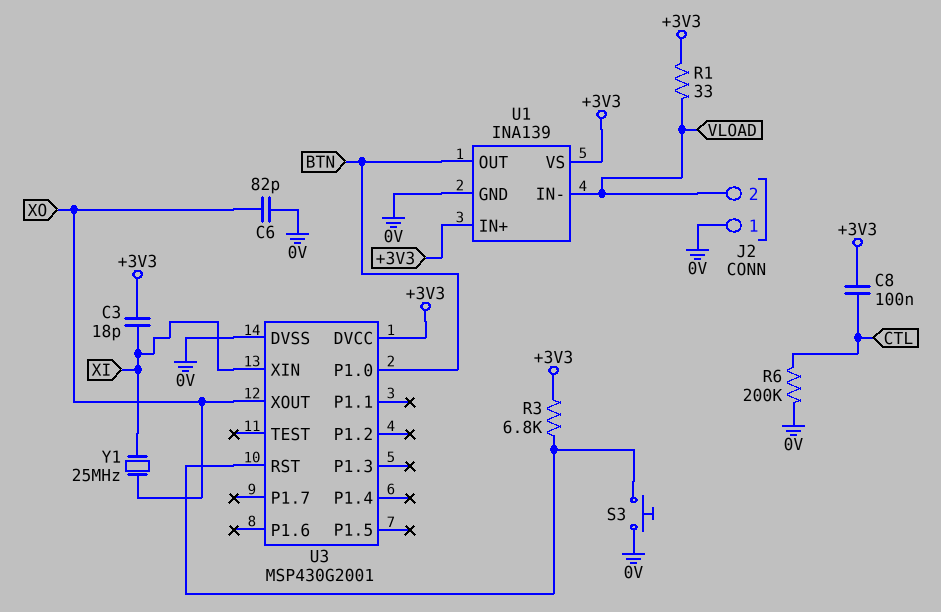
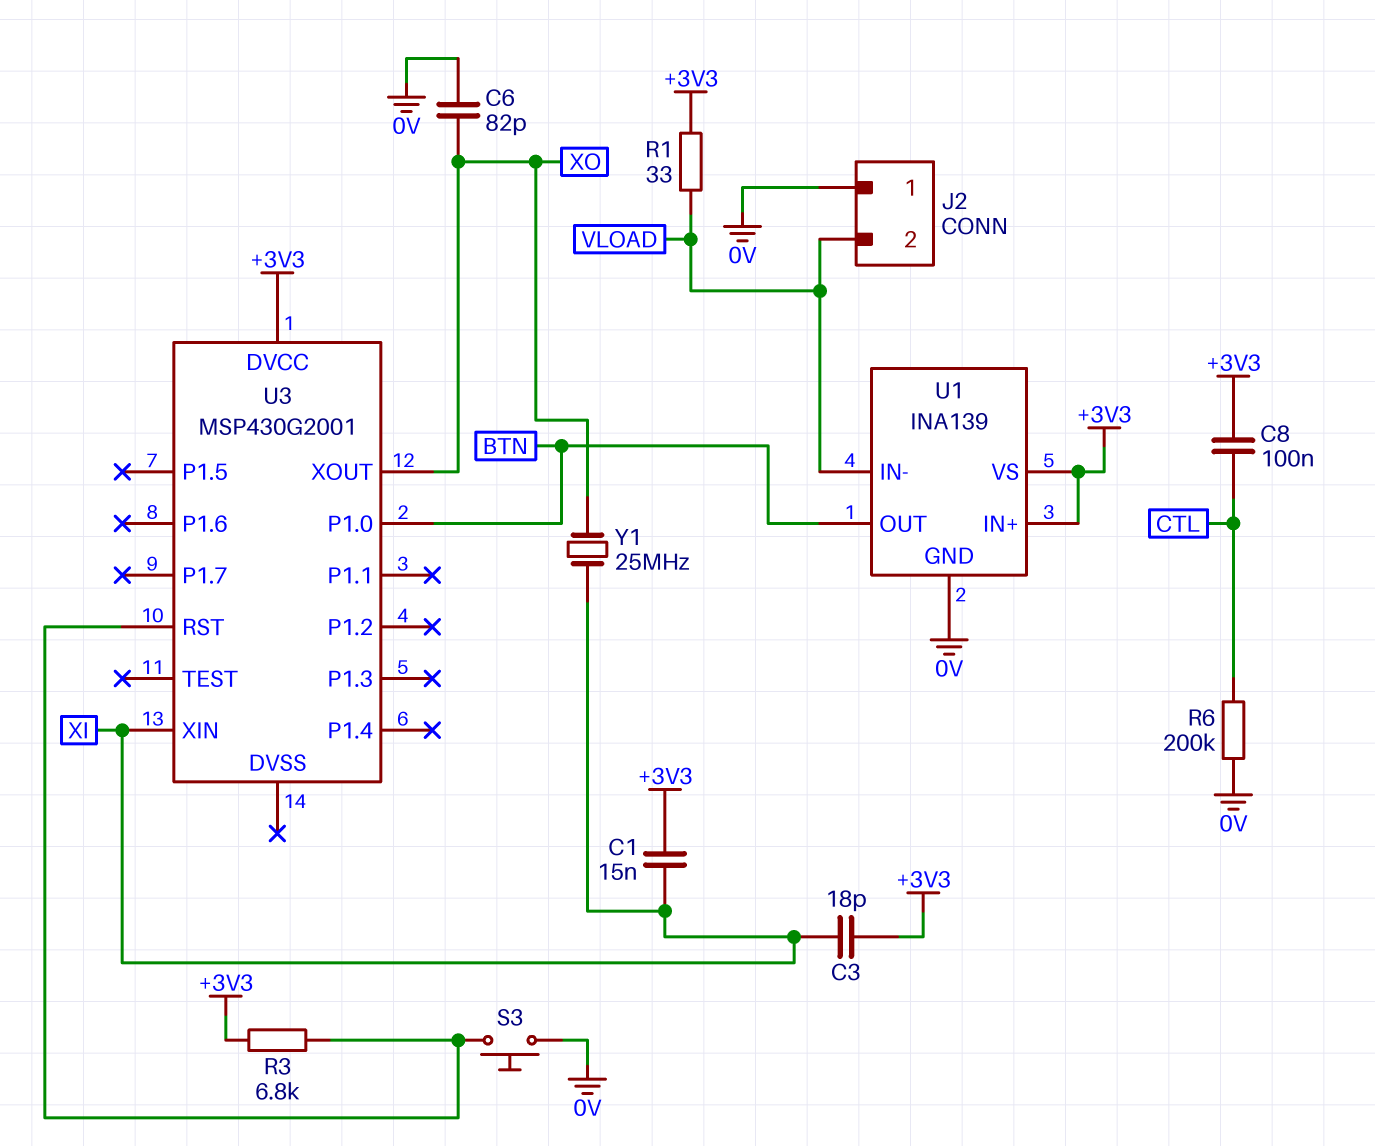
C1: none -> 15nF (+3V3, XI)
U3 pin DVSS: 0V -> none

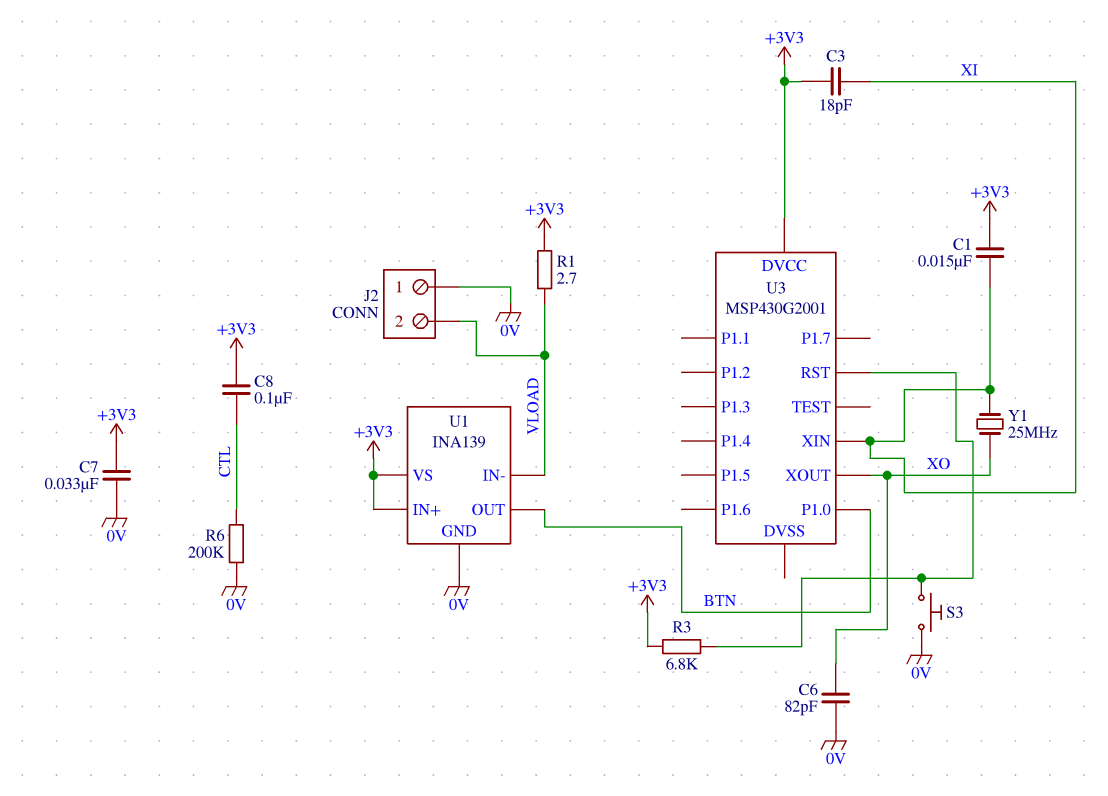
C7: none -> 33nF (+3V3, 0V)
R1: 33 (+3V3, VLOAD) -> 2.7 (+3V3, VLOAD)

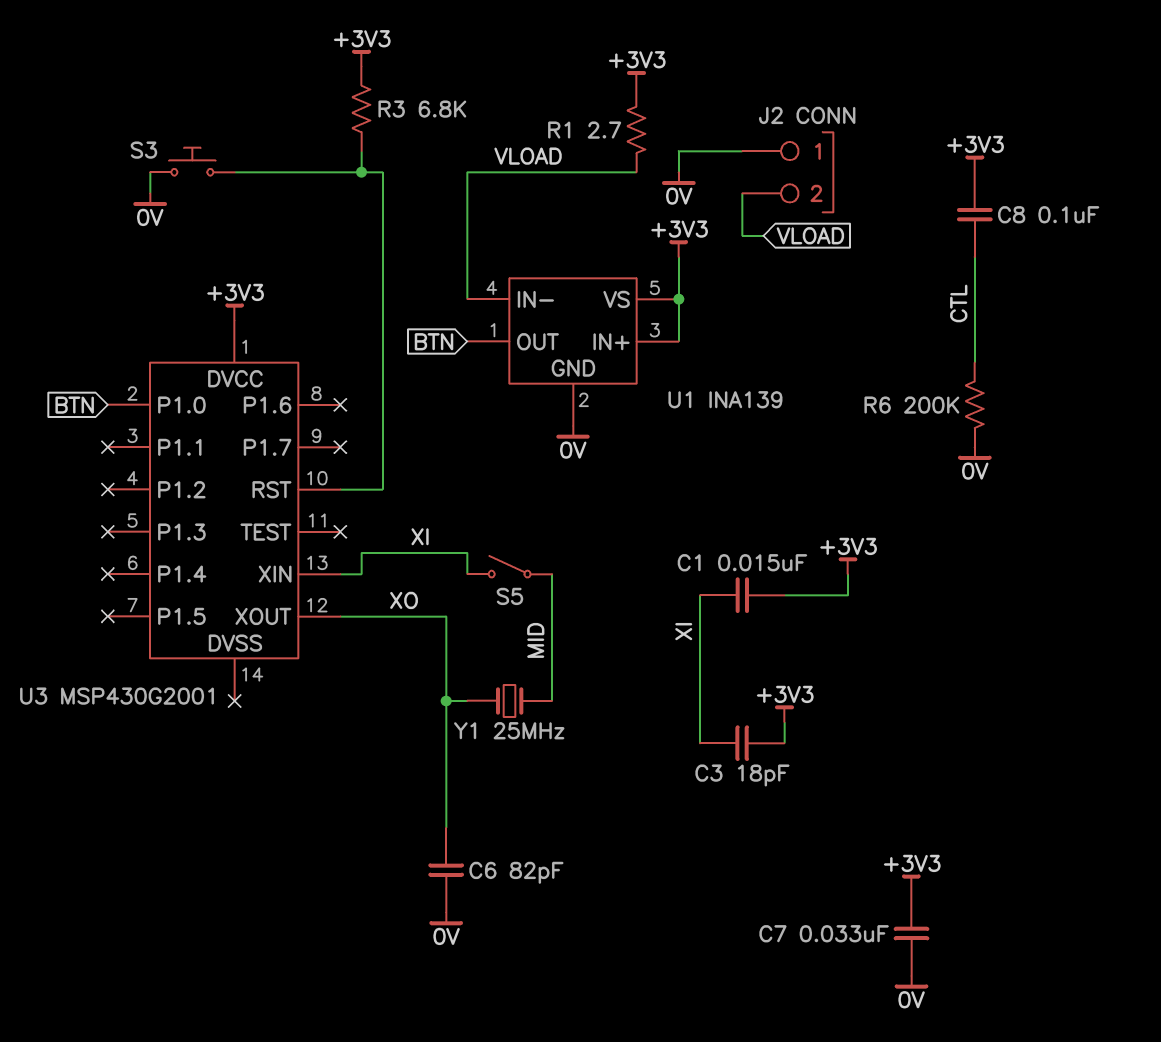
S5: none -> switch (MID, XI)
Y1: 25MHz (XI, XO) -> 25MHz (MID, XO)

